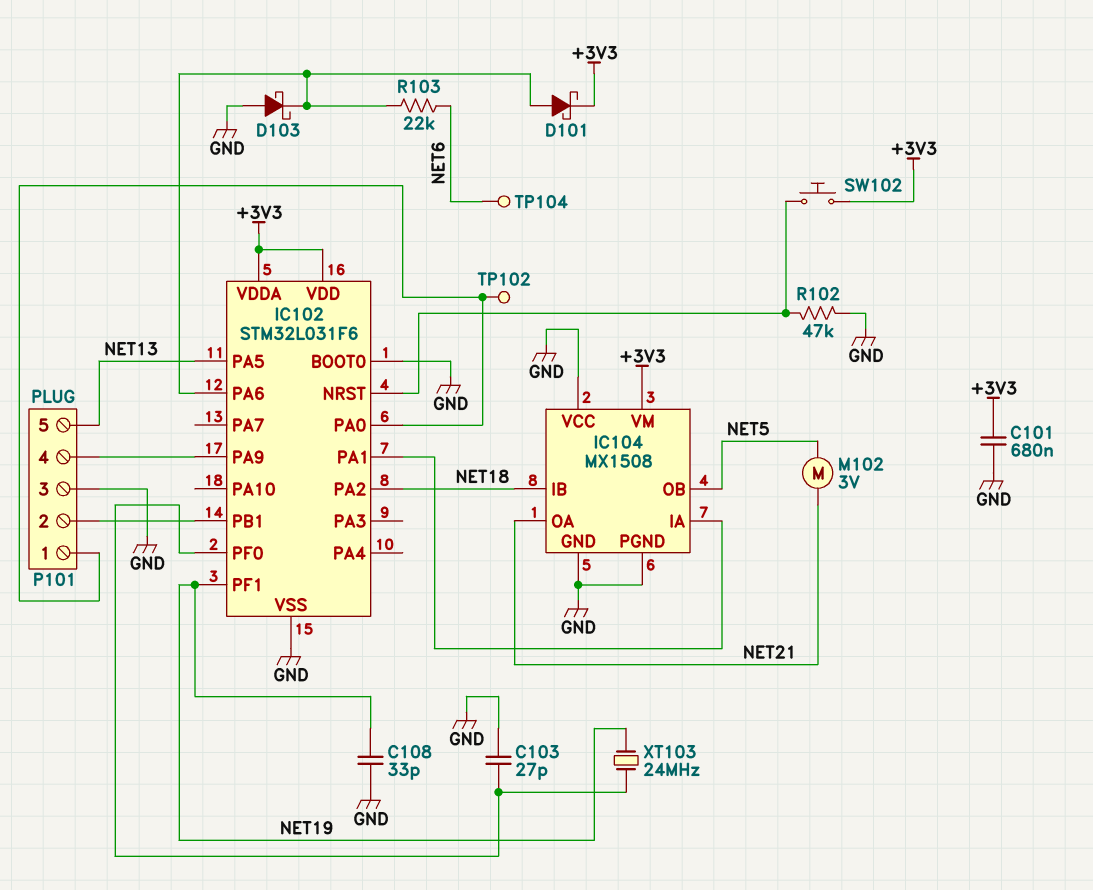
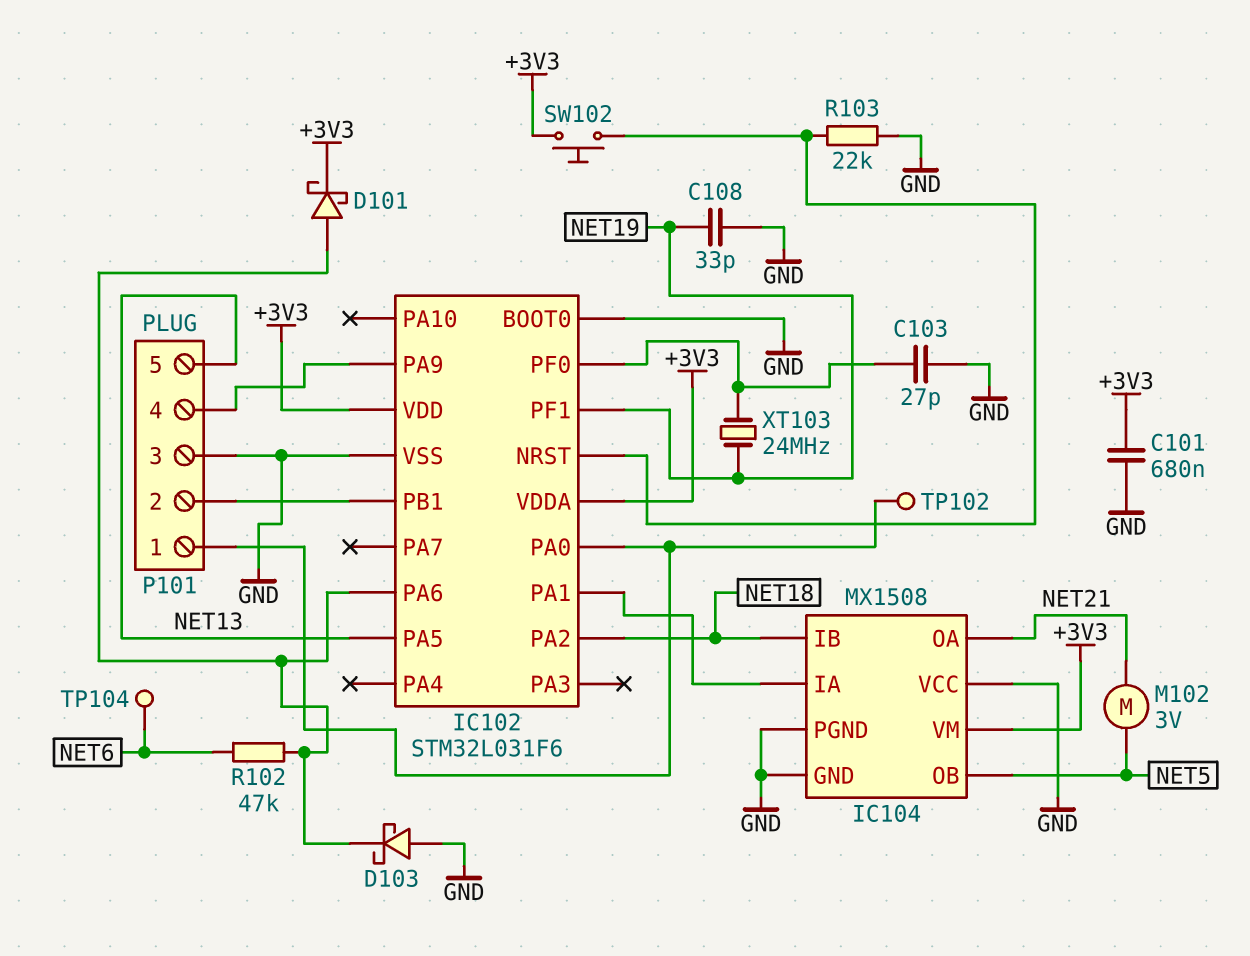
R102: 47k (GND, IC102/NRST) -> 47k (IC102/PA6, NET6)
R103: 22k (IC102/PA6, NET6) -> 22k (GND, IC102/NRST)

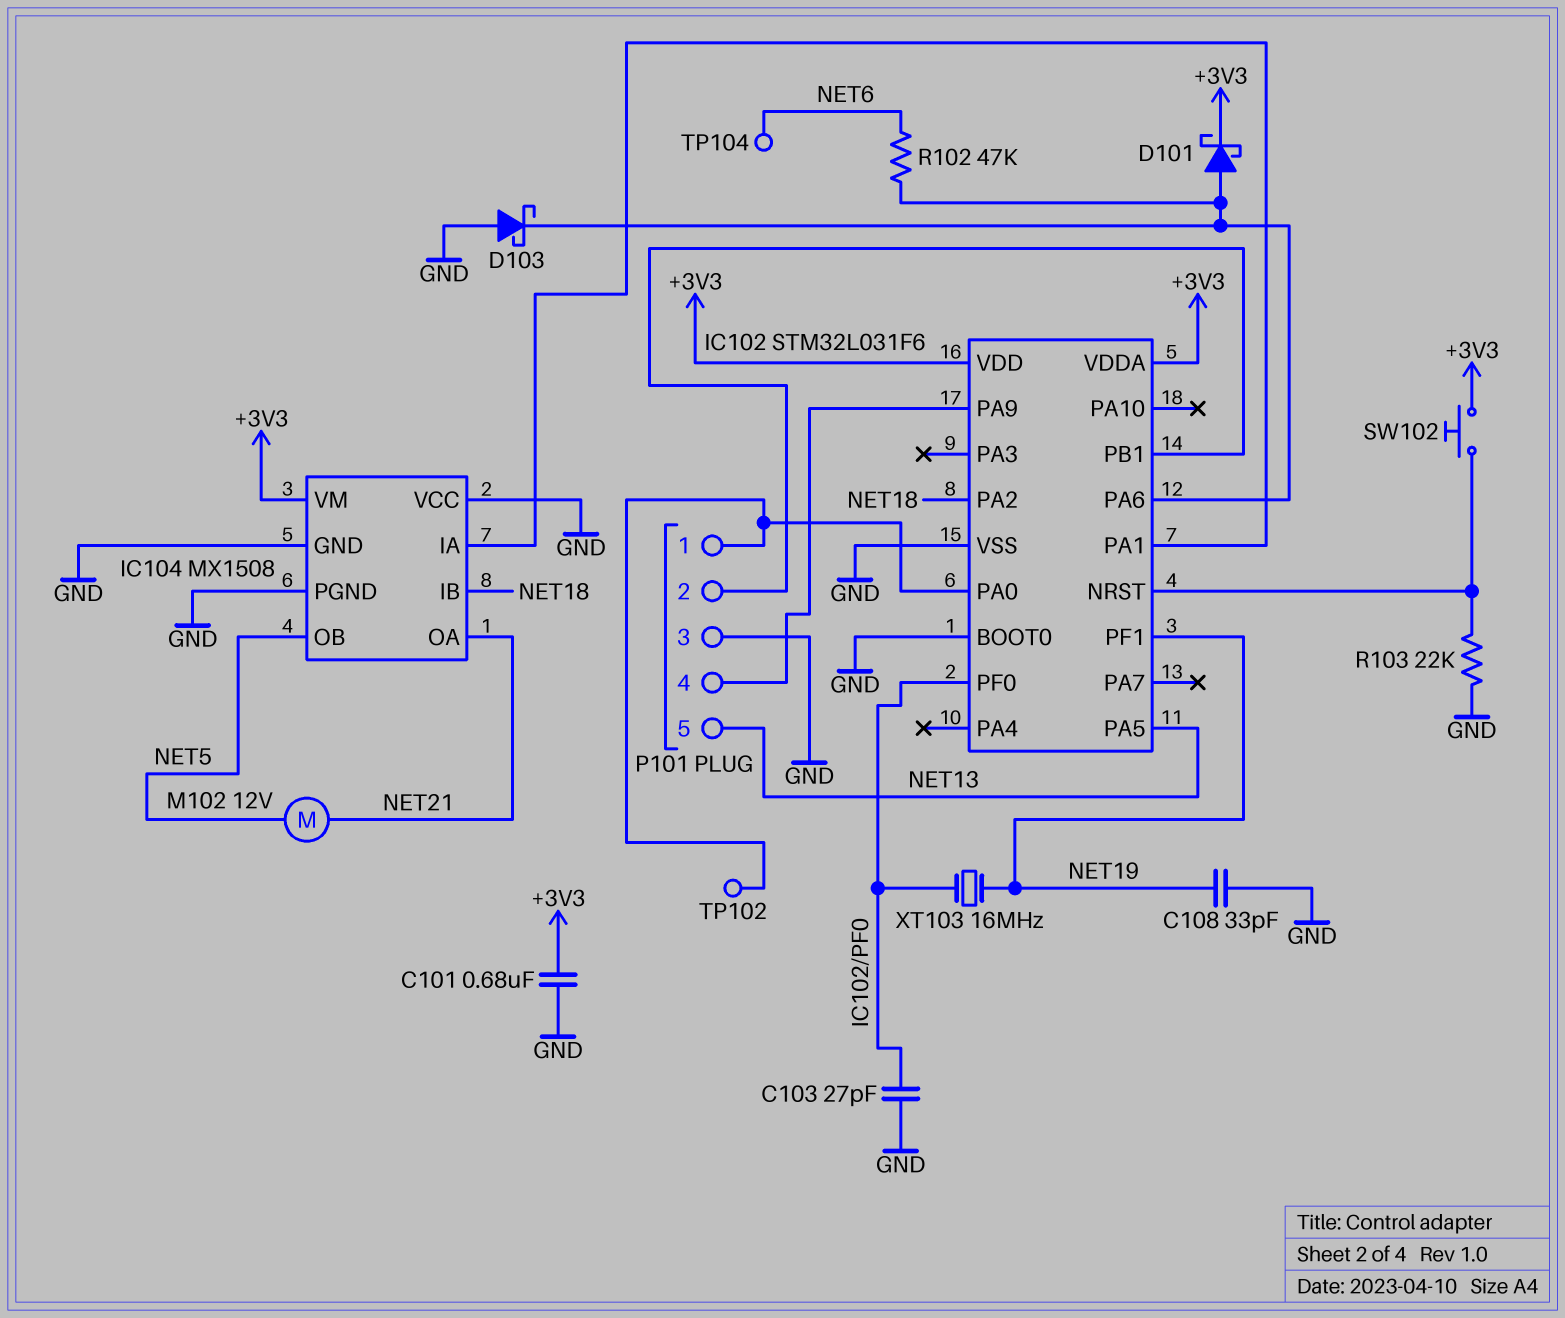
M102: motor 3V (NET5, NET21) -> motor 12V (NET5, NET21)
XT103: 24MHz (IC102/PF0, NET19) -> 16MHz (IC102/PF0, NET19)

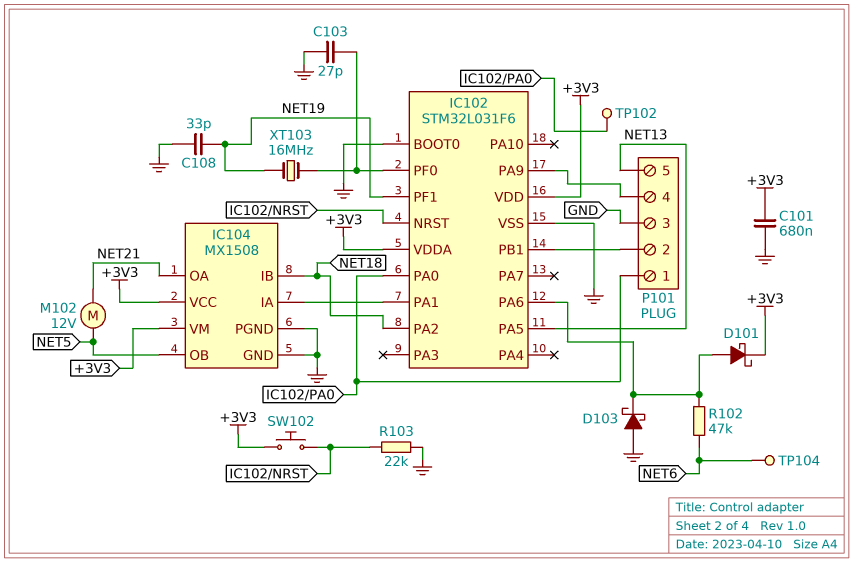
IC104 pin VCC: GND -> +3V3

